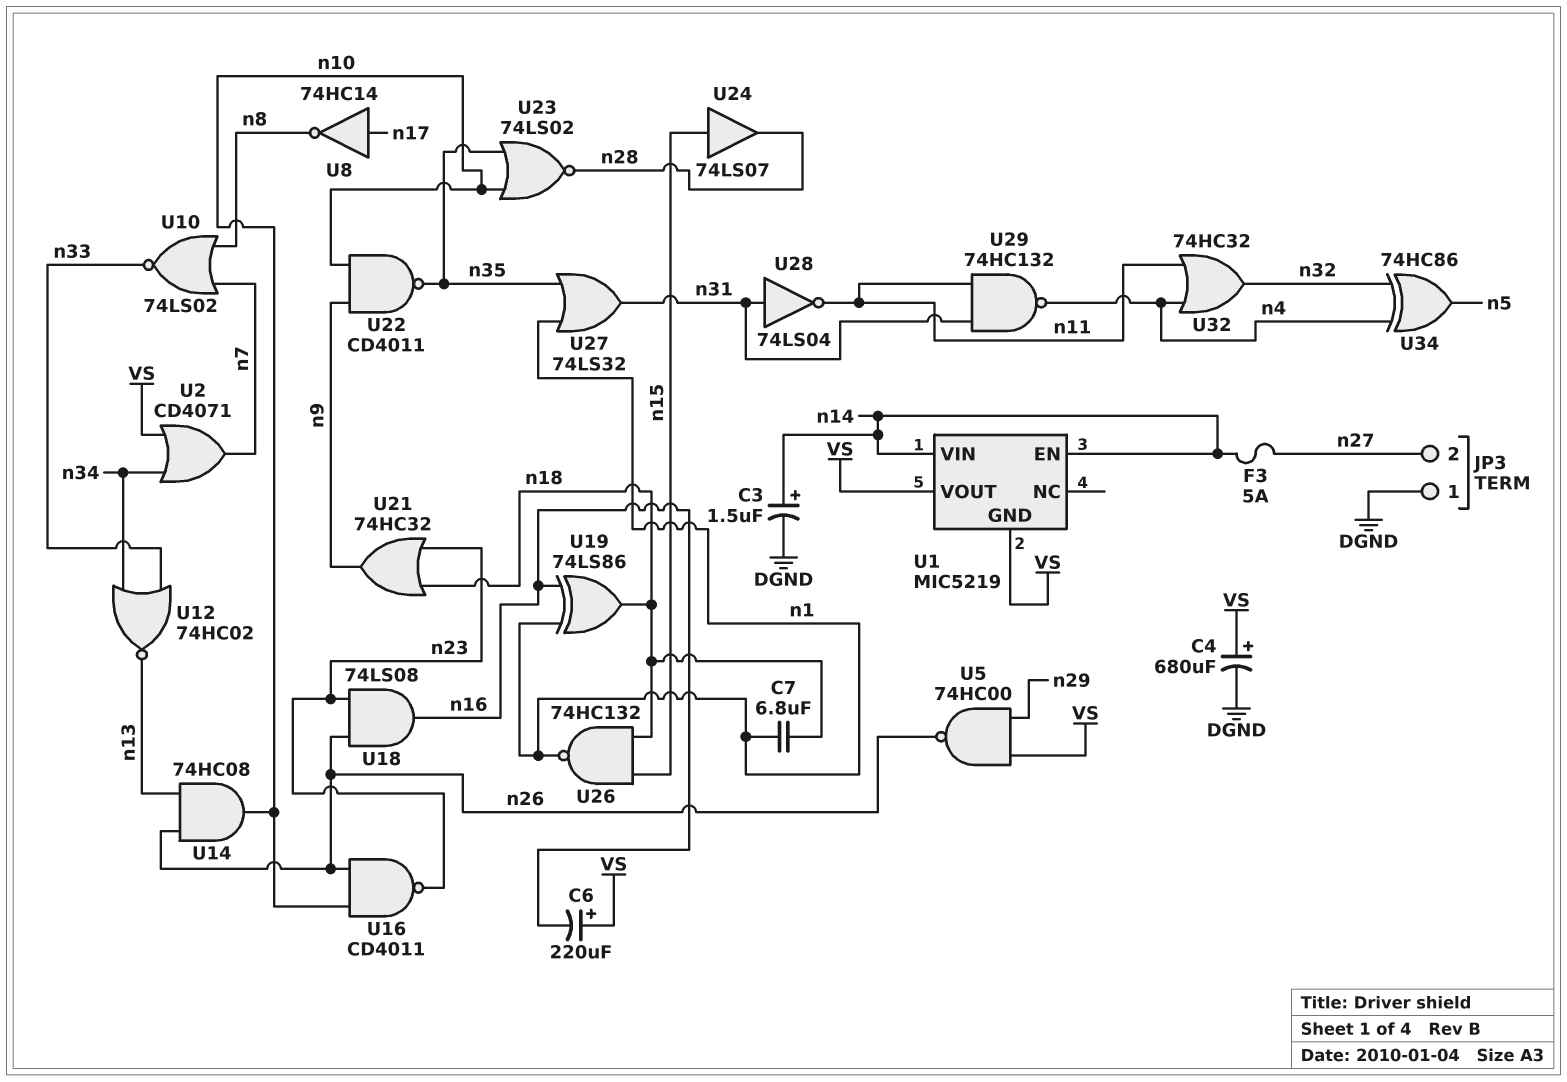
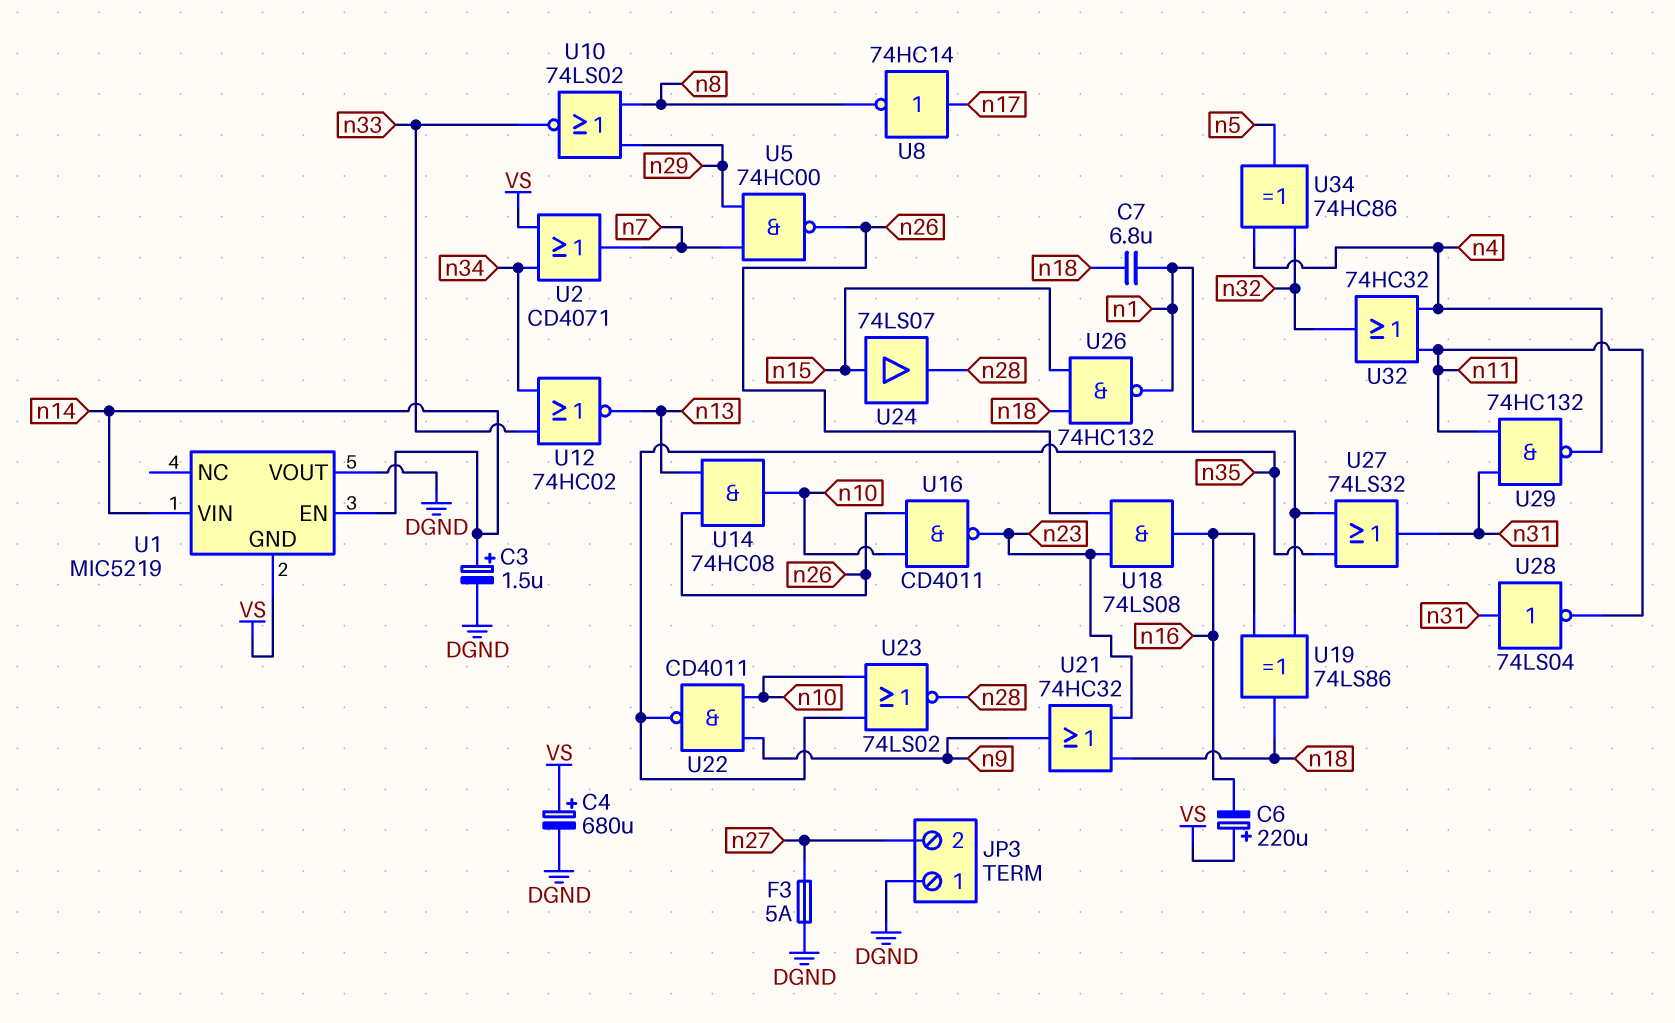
F3: 5A (n14, n27) -> 5A (DGND, n27)
U1 pin VOUT: VS -> DGND
U5: NAND 74HC00 (in VS, in n29, out n26) -> NAND 74HC00 (in n7, in n29, out n26)
U10: NOR 74LS02 (in n7, in n8, out n33) -> NOR 74LS02 (in n8, in n29, out n33)

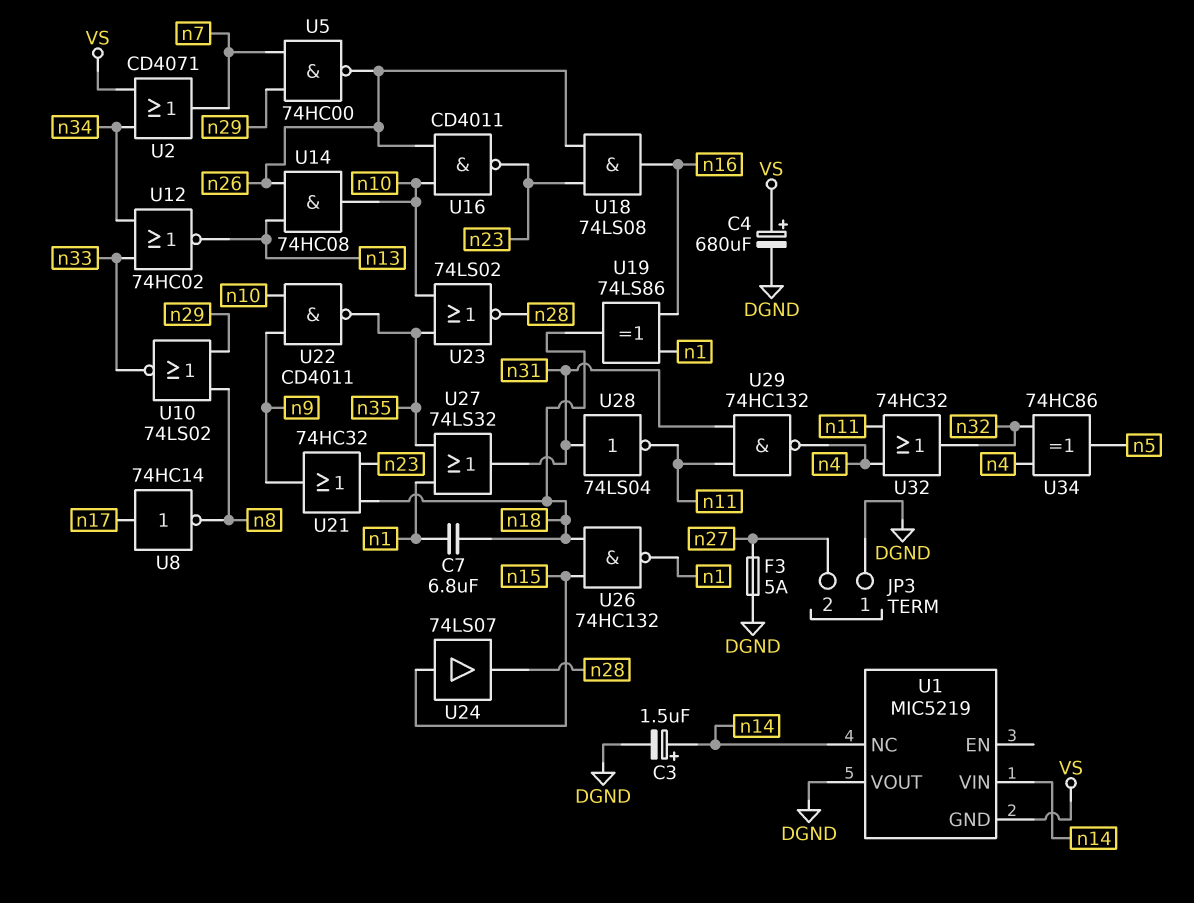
C6: 220uF (plus VS, minus n16) -> none
U1 pin EN: n14 -> none
U1 pin NC: none -> n14

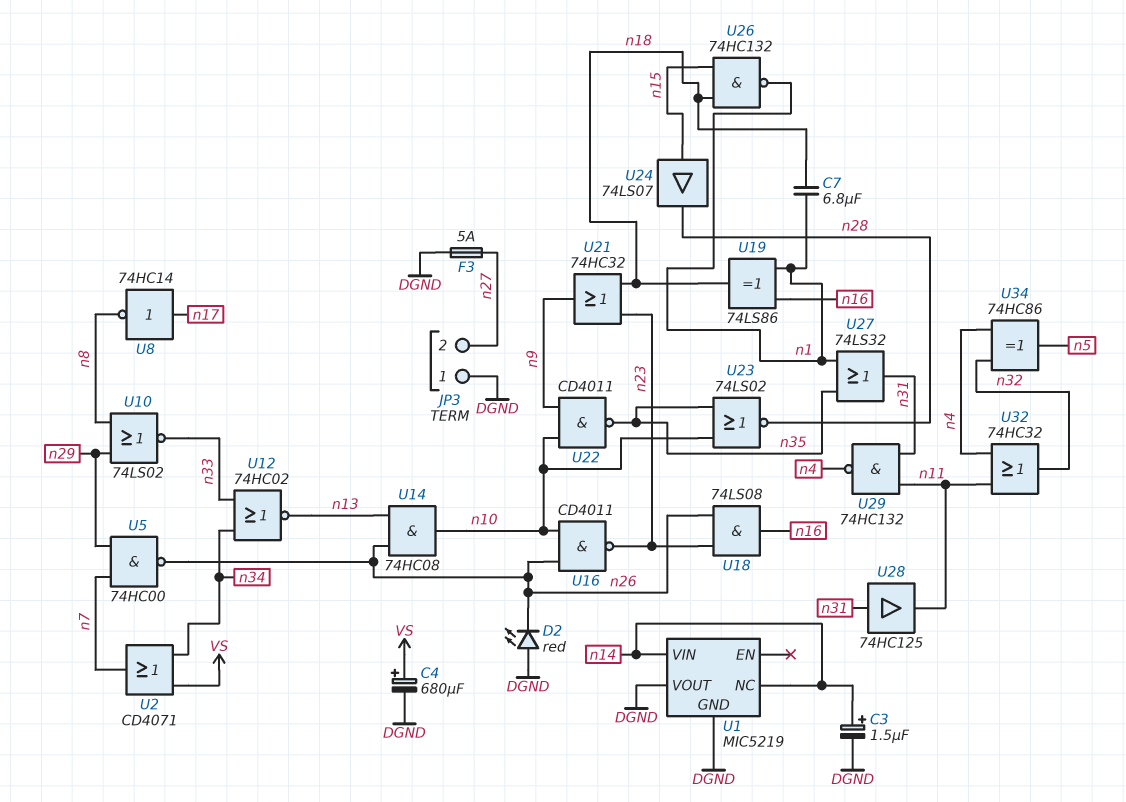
D2: none -> LED red (A DGND, K n26)
U1 pin GND: VS -> DGND
U28: NOT 74LS04 (in n31, out n11) -> buffer 74HC125 (in n31, out n11)

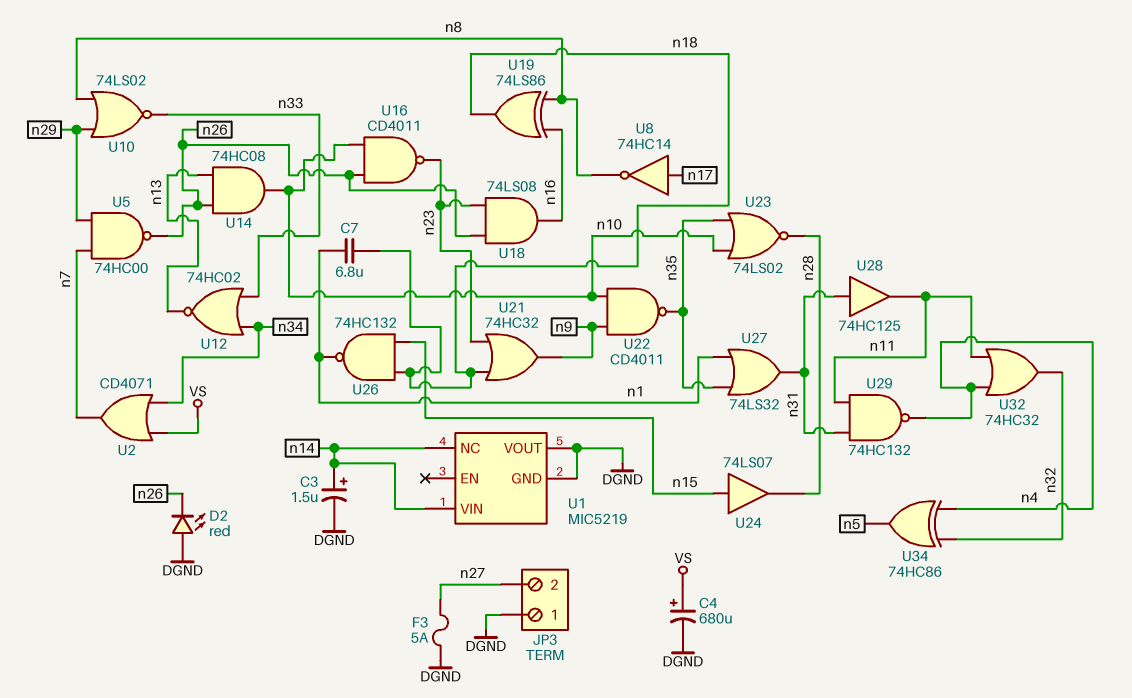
U19: XOR 74LS86 (in n1, in n16, out n18) -> XOR 74LS86 (in n8, in n16, out n18)

